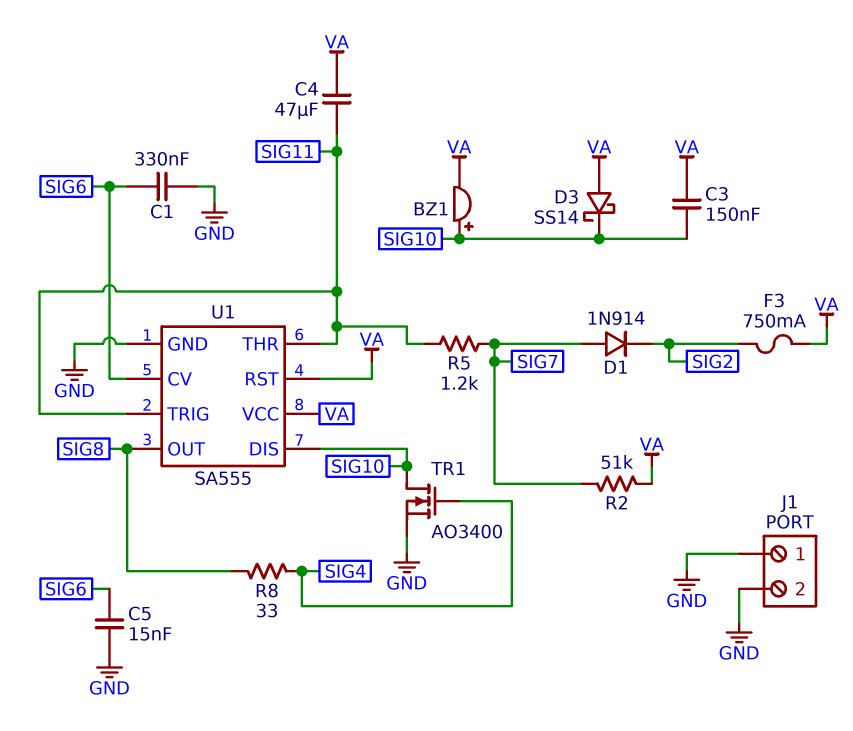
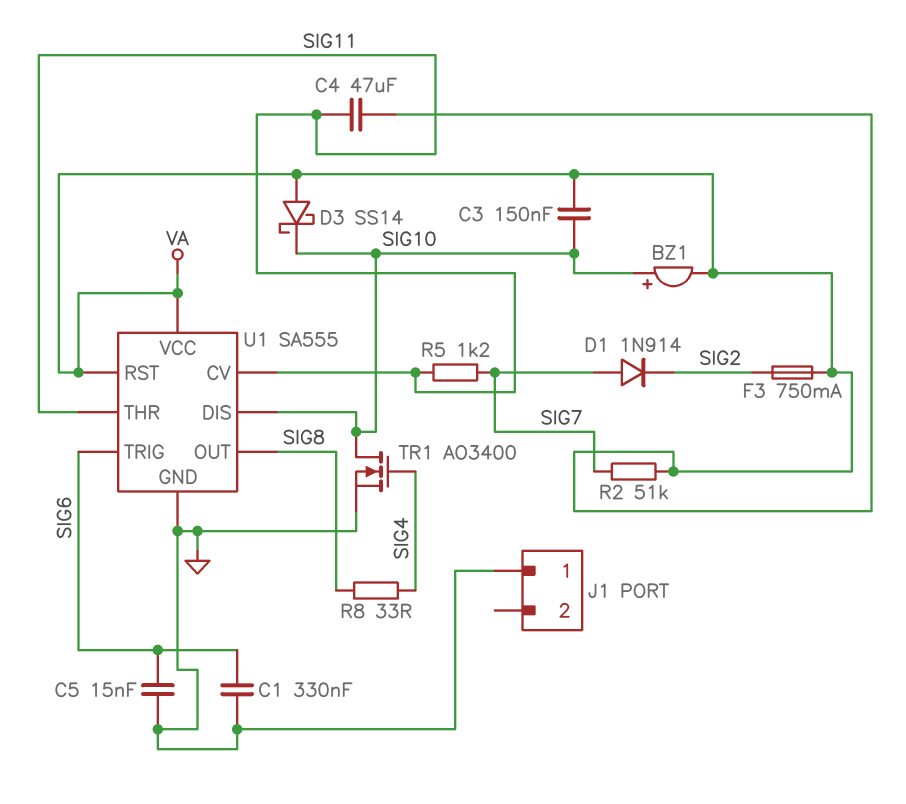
J1 pin 2: GND -> none
U1 pin CV: SIG6 -> SIG11
U1 pin TRIG: SIG11 -> SIG6

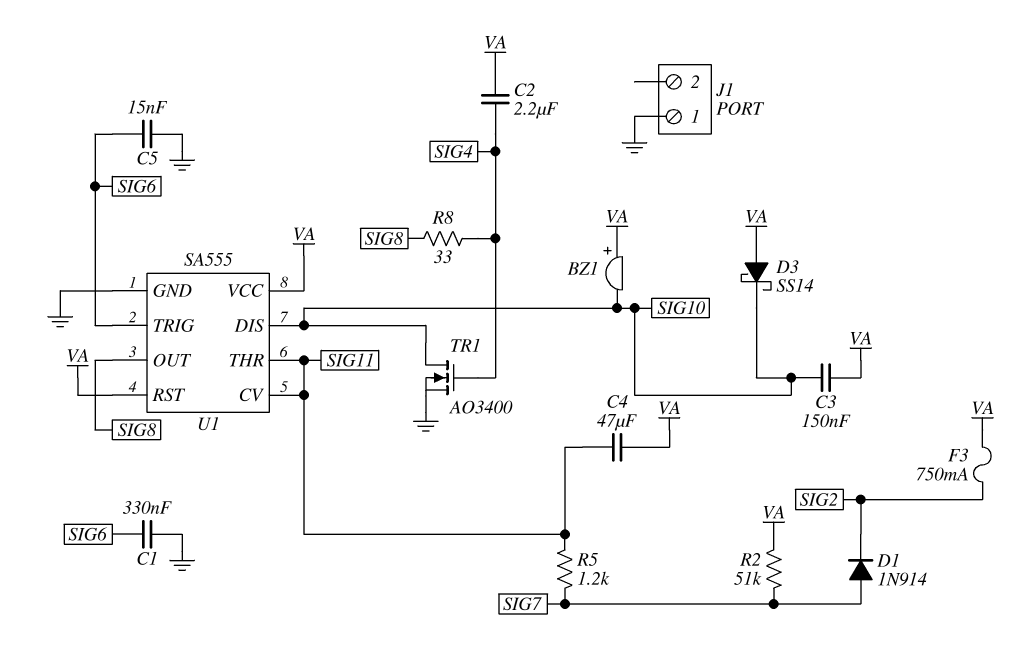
BZ1: buzzer (plus SIG10, minus VA) -> buzzer (plus VA, minus SIG10)
C2: none -> 2.2uF (SIG4, VA)

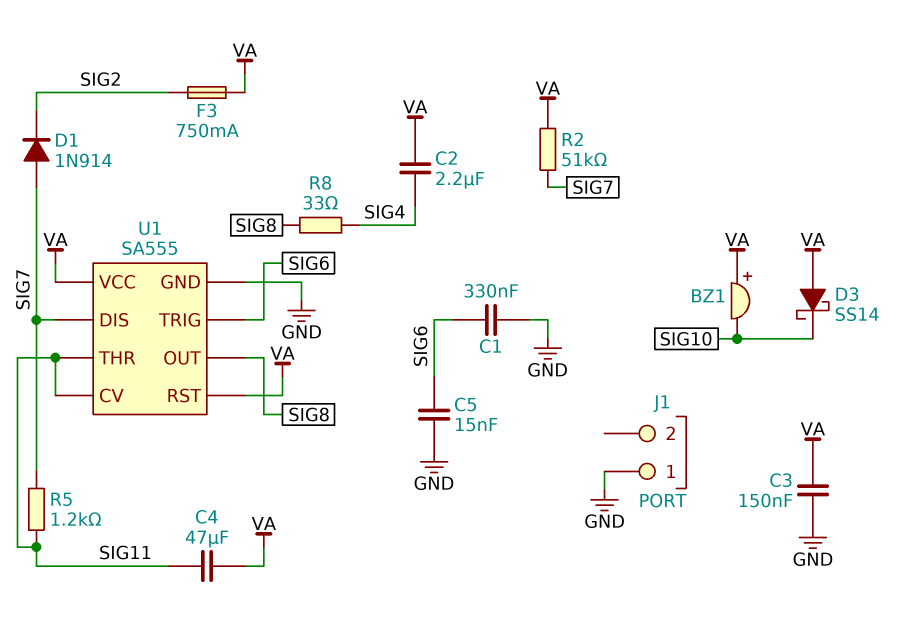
C3: 150nF (SIG10, VA) -> 150nF (GND, VA)
TR1: NMOS AO3400 (G SIG4, D SIG10, S GND) -> none
U1 pin DIS: SIG10 -> SIG7

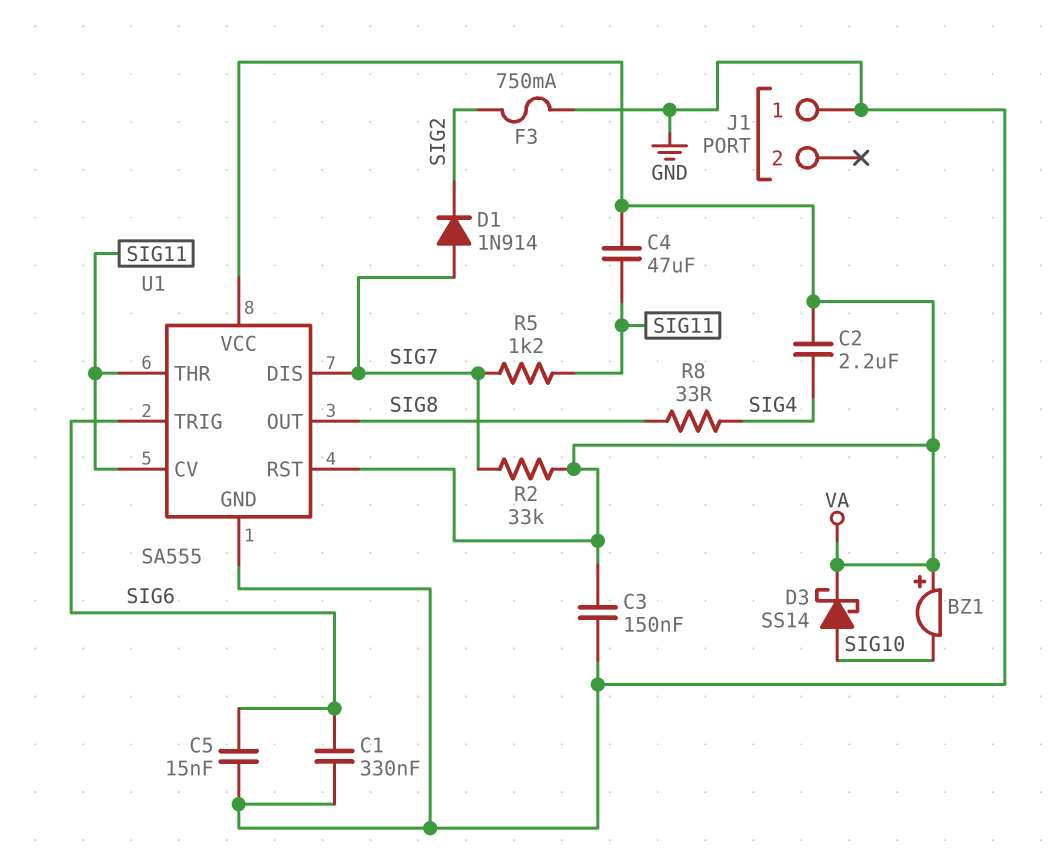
D3: schottky SS14 (A VA, K SIG10) -> schottky SS14 (A SIG10, K VA)
F3: 750mA (SIG2, VA) -> 750mA (GND, SIG2)
R2: 51k (SIG7, VA) -> 33k (SIG7, VA)

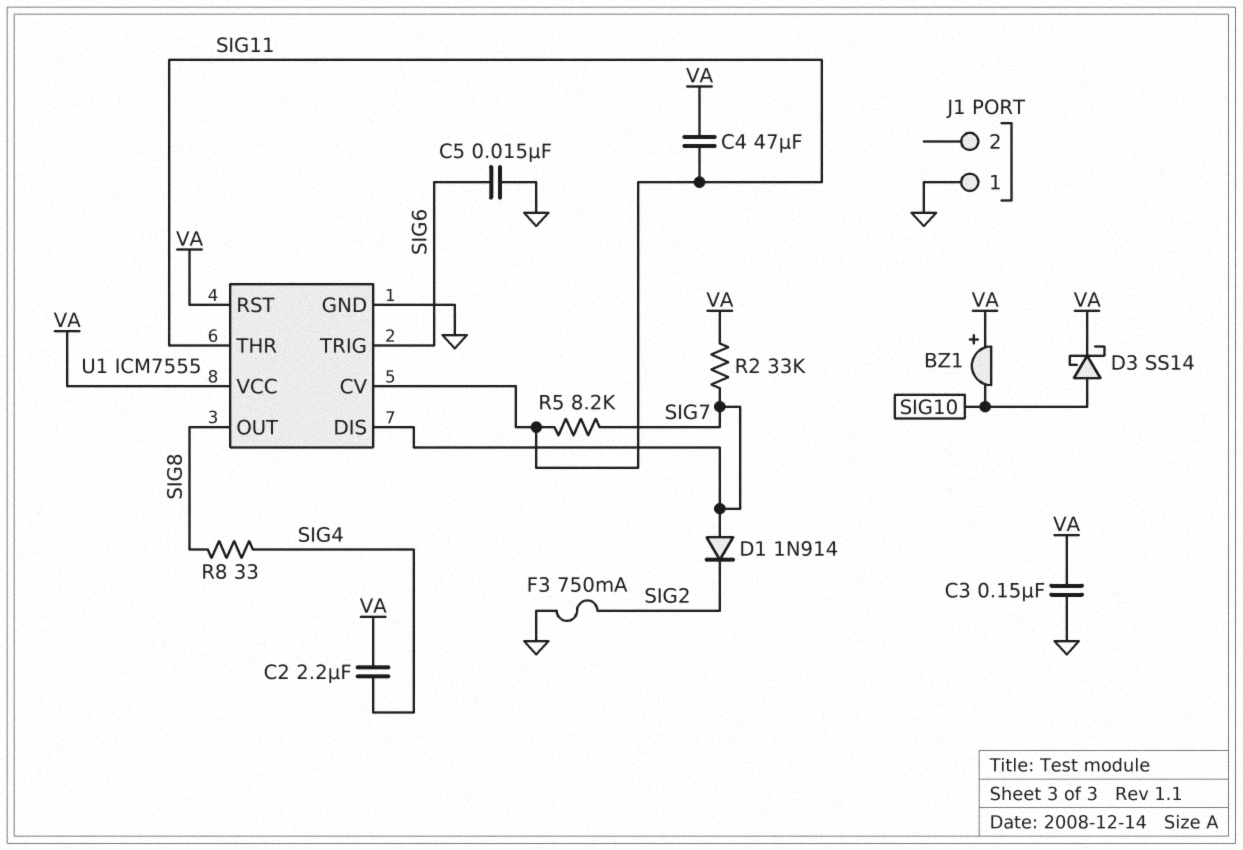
C1: 330nF (GND, SIG6) -> none
R5: 1.2k (SIG7, SIG11) -> 8.2k (SIG7, SIG11)
U1: SA555 -> ICM7555

